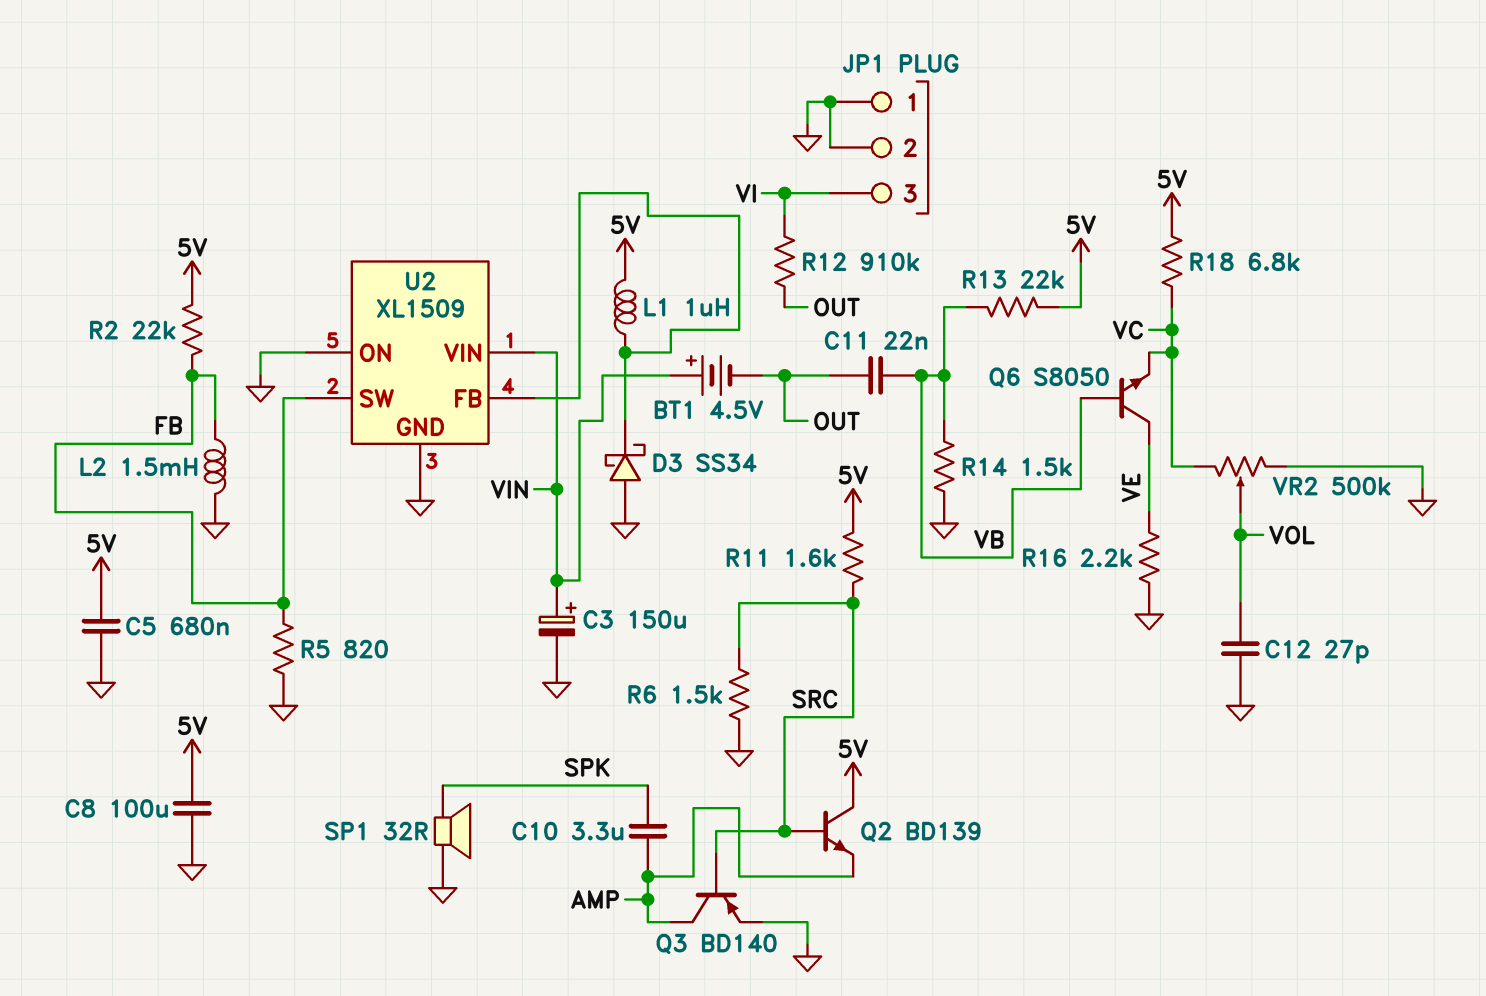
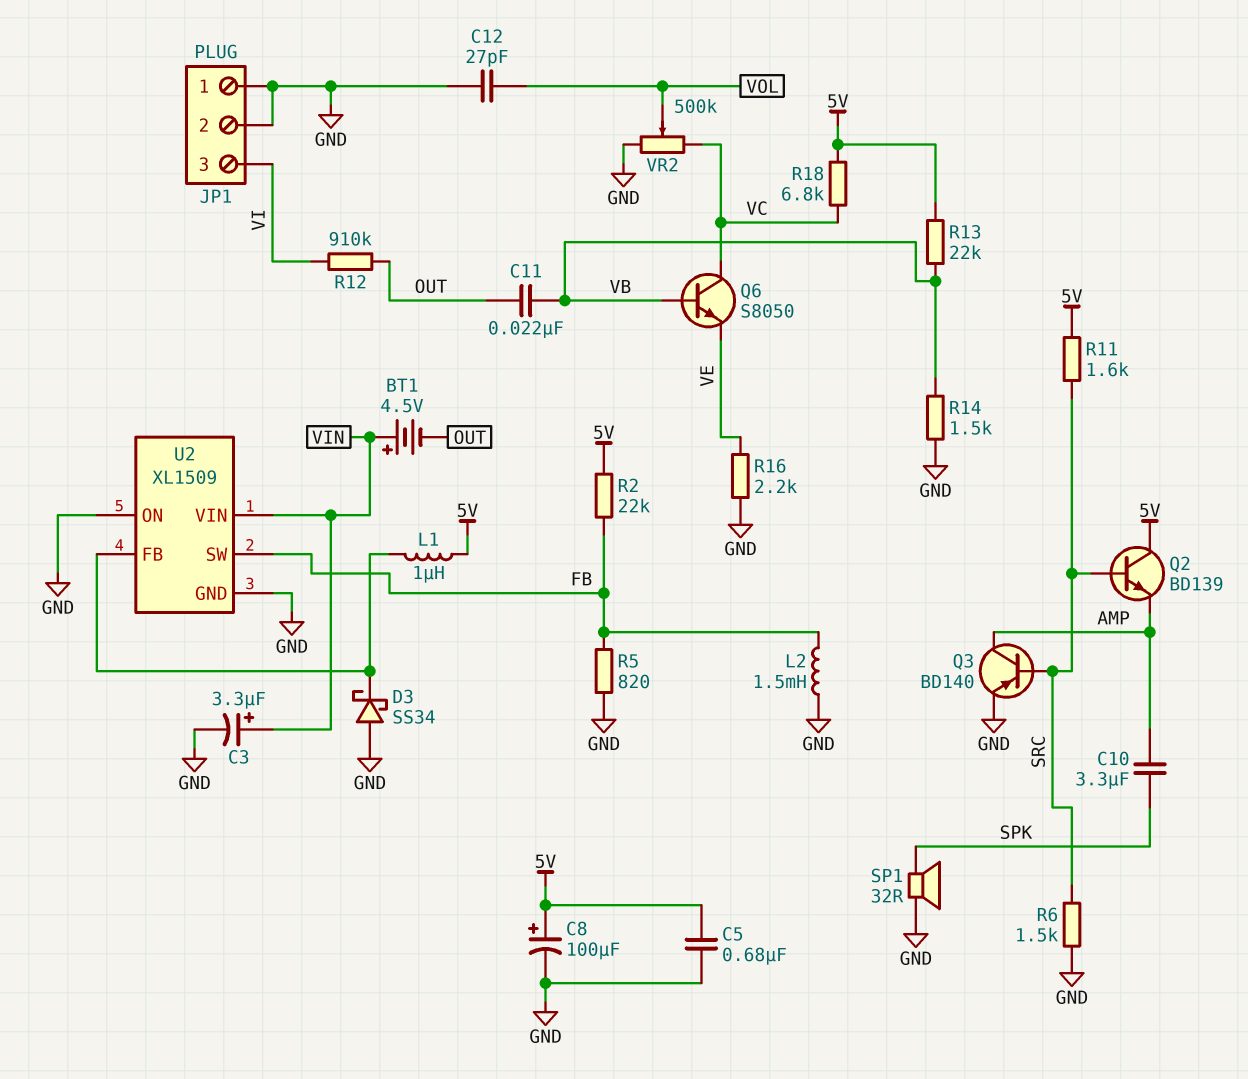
C3: 150uF (plus VIN, minus GND) -> 3.3uF (plus VIN, minus GND)
C8: 100uF (5V, GND) -> 100uF (plus 5V, minus GND)
Q6: NPN S8050 (B VB, C VE, E VC) -> NPN S8050 (B VB, C VC, E VE)

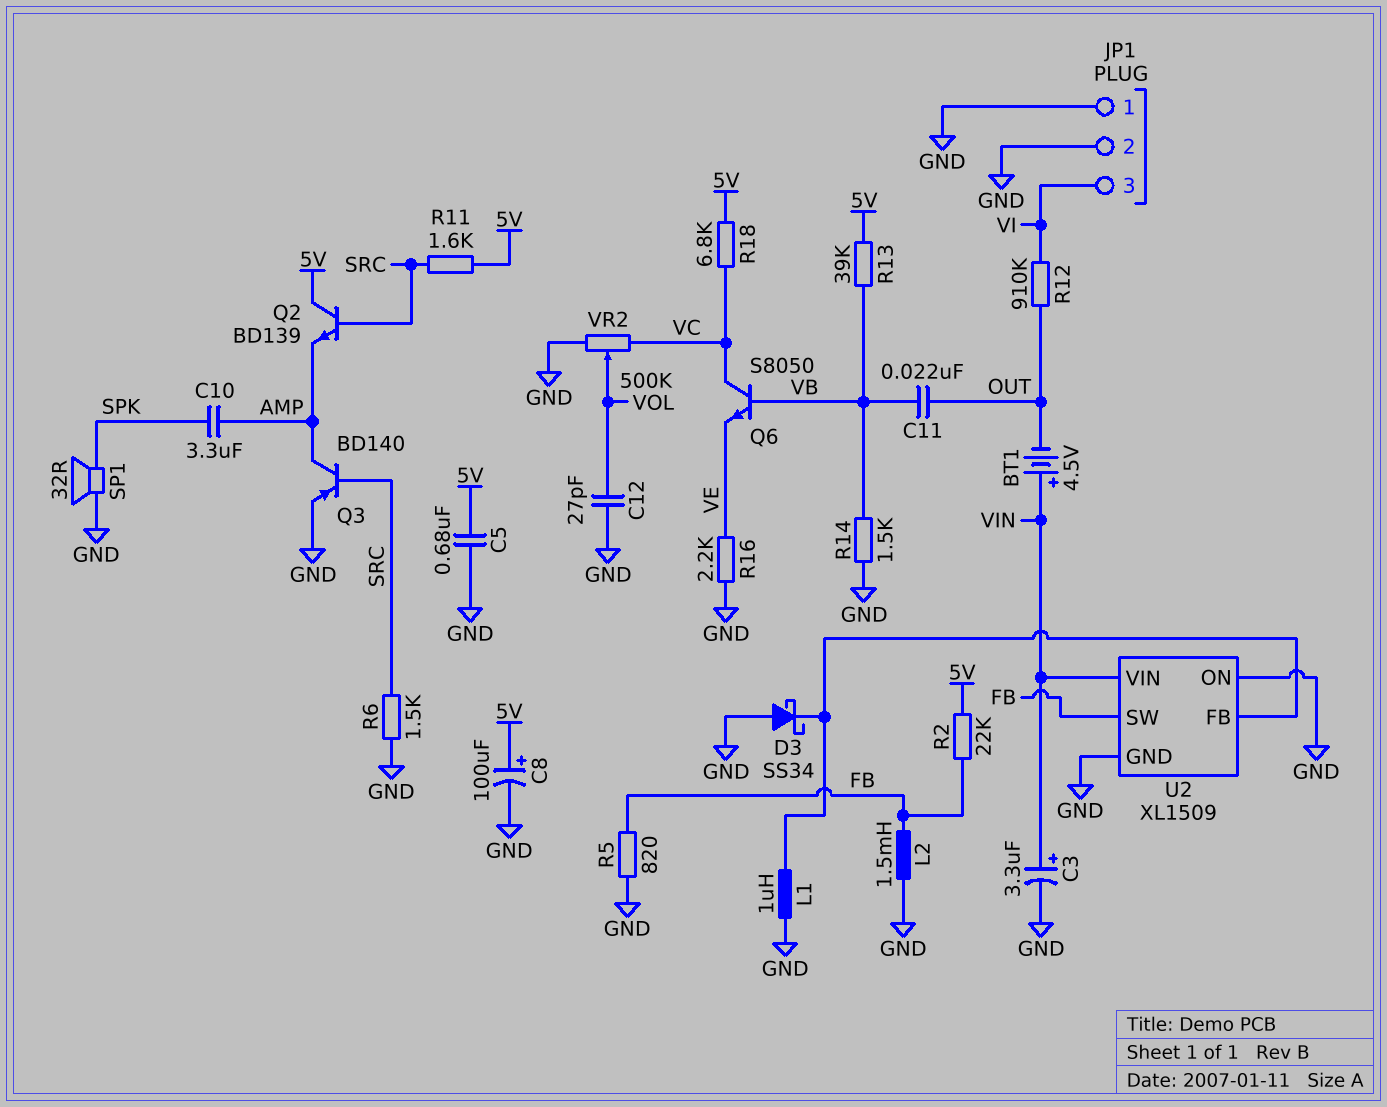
L1: 1uH (5V, U2/FB) -> 1uH (GND, U2/FB)
R13: 22k (5V, VB) -> 39k (5V, VB)

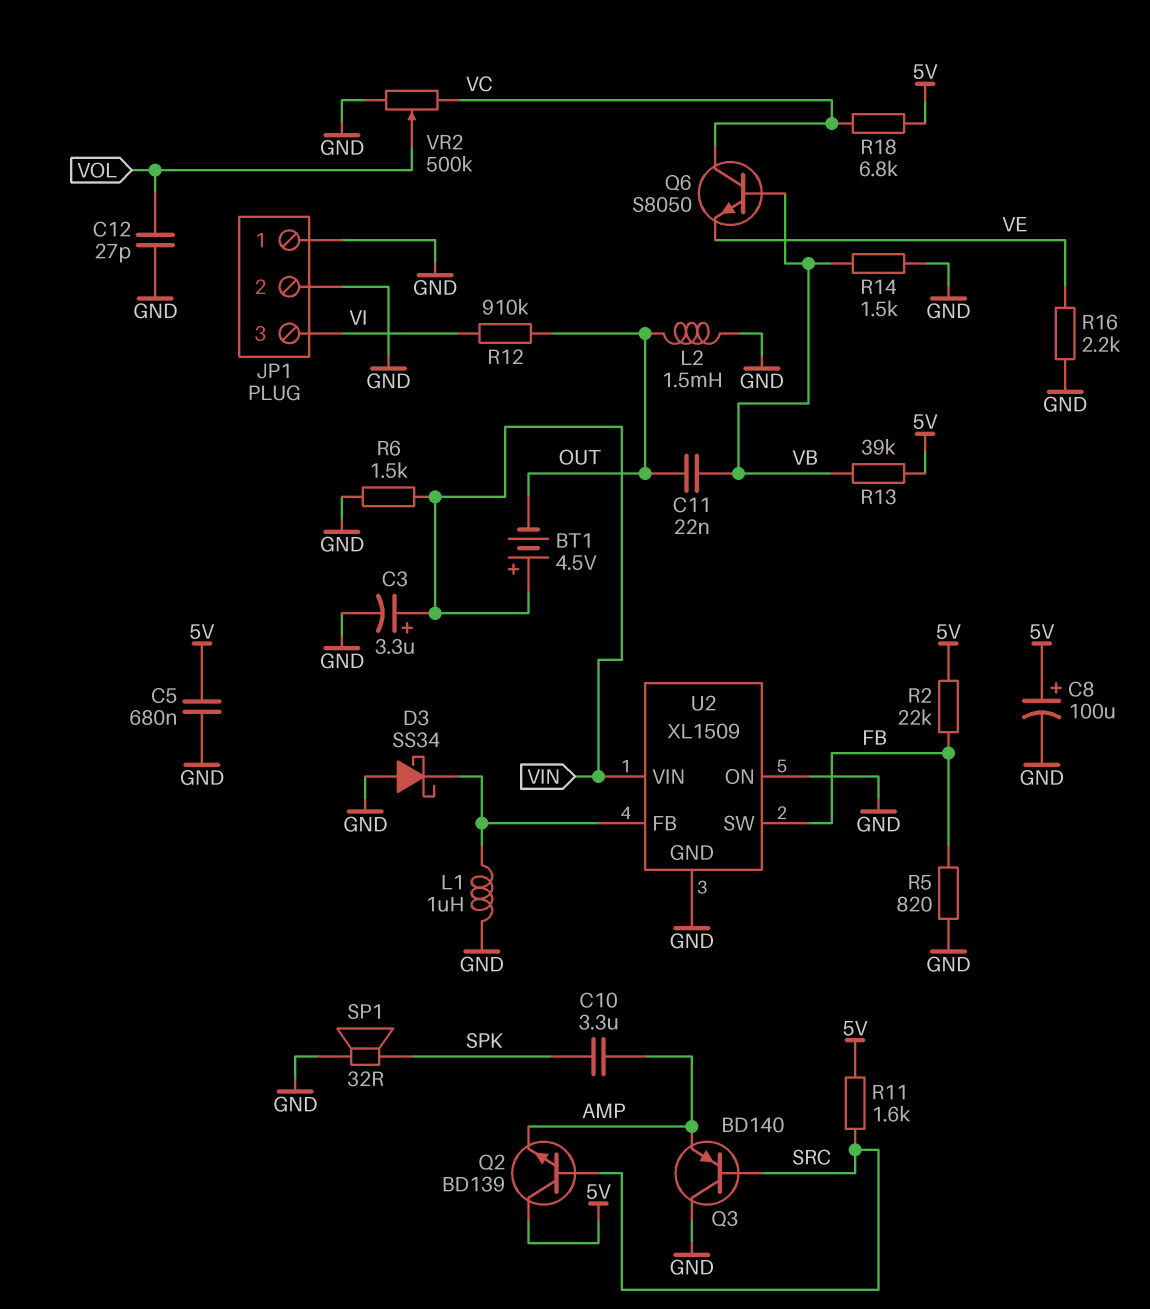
L2: 1.5mH (FB, GND) -> 1.5mH (GND, OUT)
Q3: PNP BD140 (B SRC, C AMP, E GND) -> PNP BD140 (B SRC, C GND, E AMP)
R6: 1.5k (GND, SRC) -> 1.5k (GND, VIN)

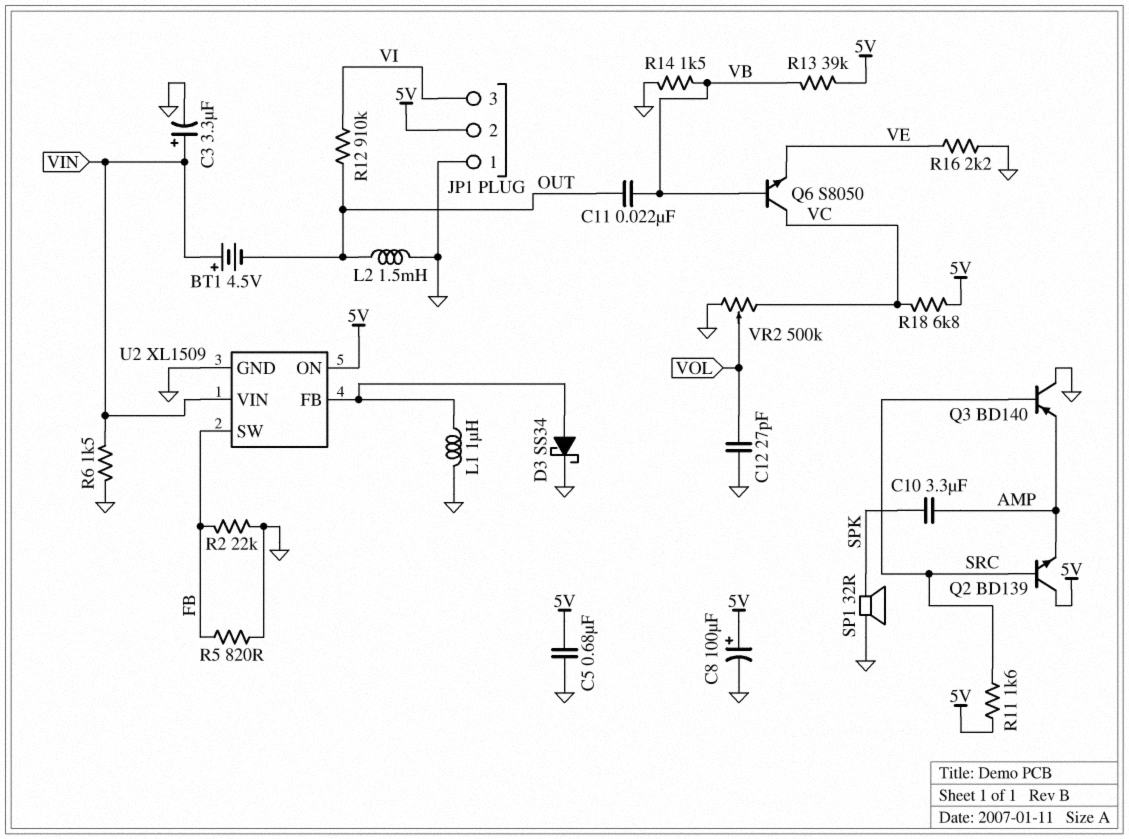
D3: schottky SS34 (A GND, K U2/FB) -> schottky SS34 (A U2/FB, K GND)
JP1 pin 2: GND -> 5V
R2: 22k (5V, FB) -> 22k (FB, GND)
U2 pin ON: GND -> 5V

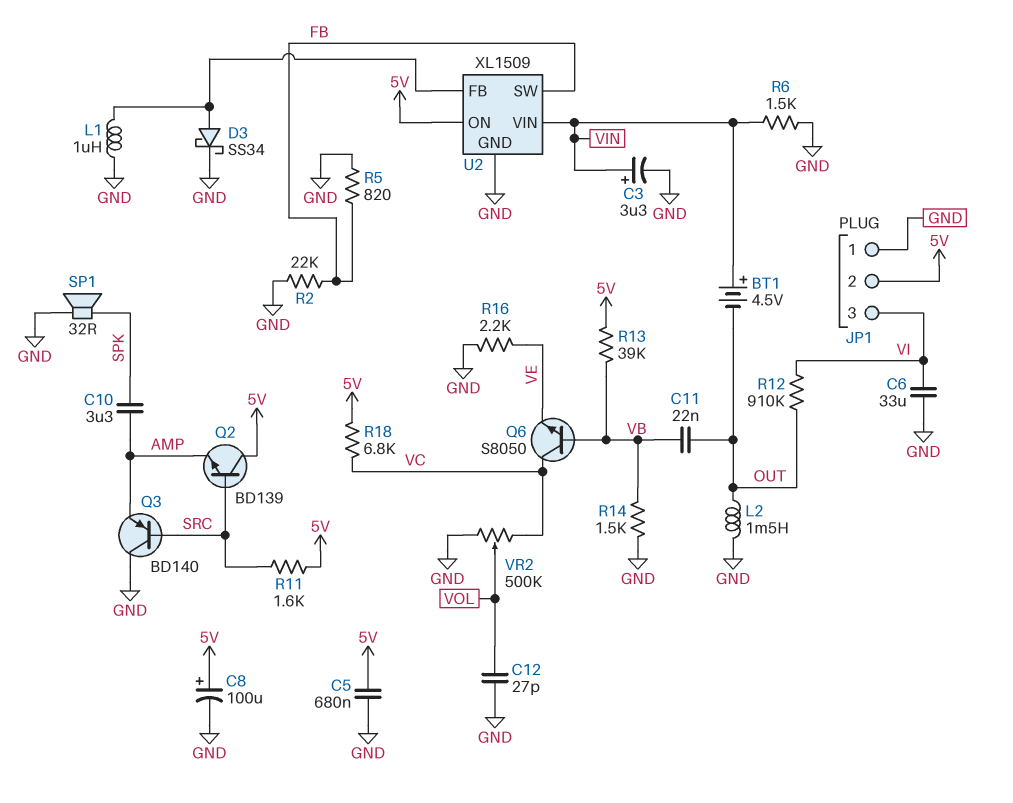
C6: none -> 33uF (GND, VI)

